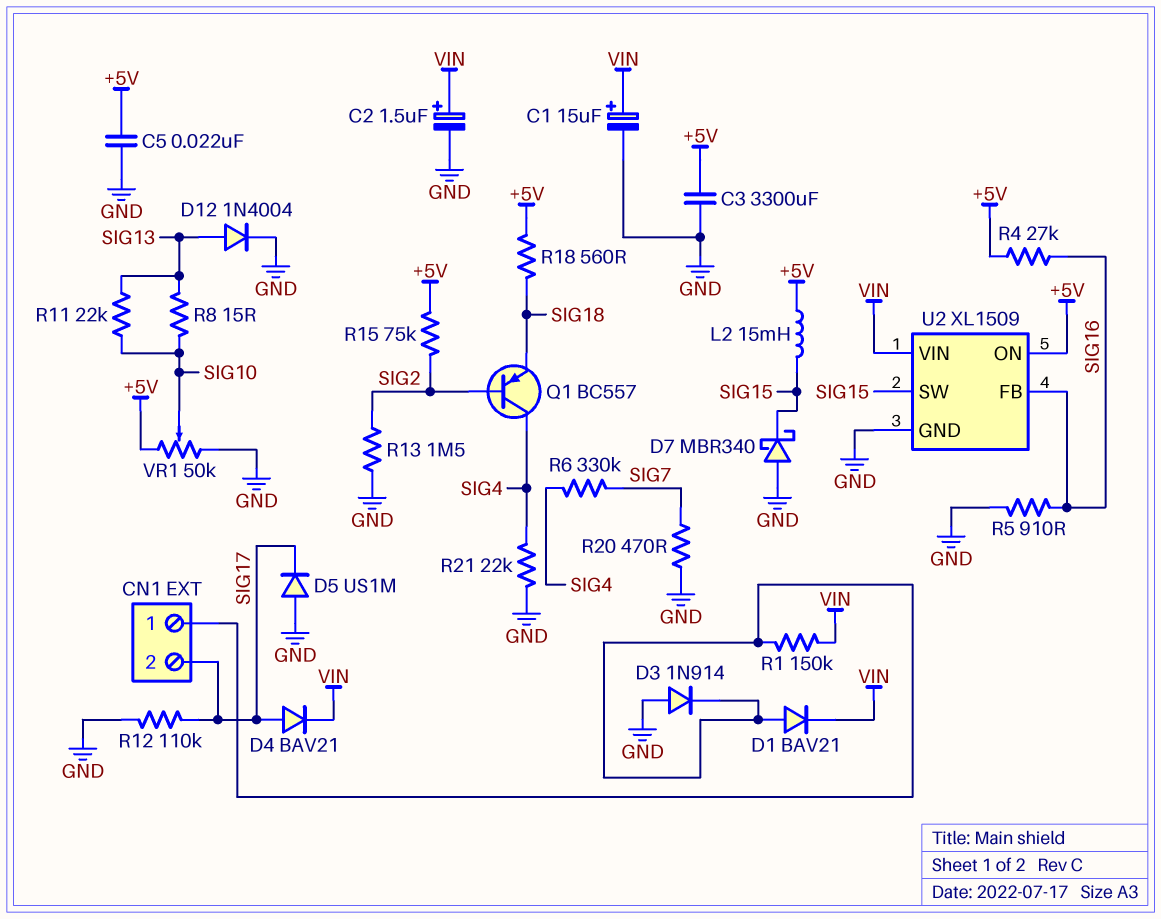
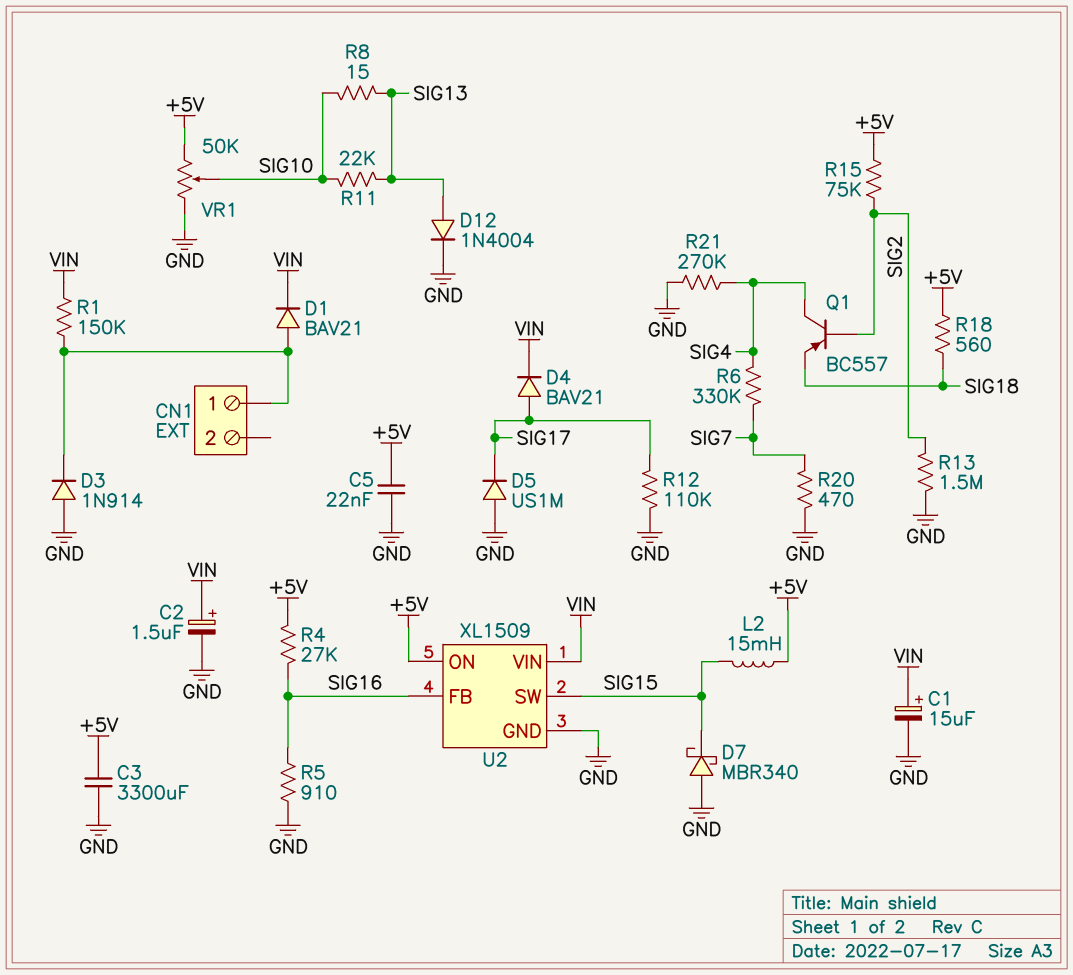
CN1 pin 2: SIG17 -> none
R21: 22k (GND, SIG4) -> 270k (GND, SIG4)

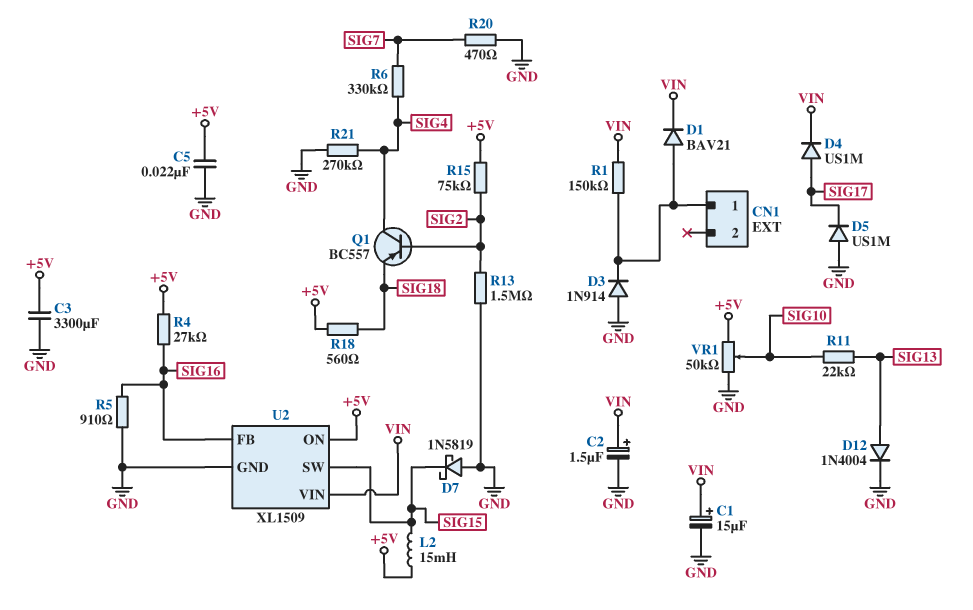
D4: diode BAV21 (A SIG17, K VIN) -> diode US1M (A SIG17, K VIN)
D7: schottky MBR340 (A GND, K SIG15) -> schottky 1N5819 (A GND, K SIG15)
R8: 15 (SIG10, SIG13) -> none
R12: 110k (GND, SIG17) -> none

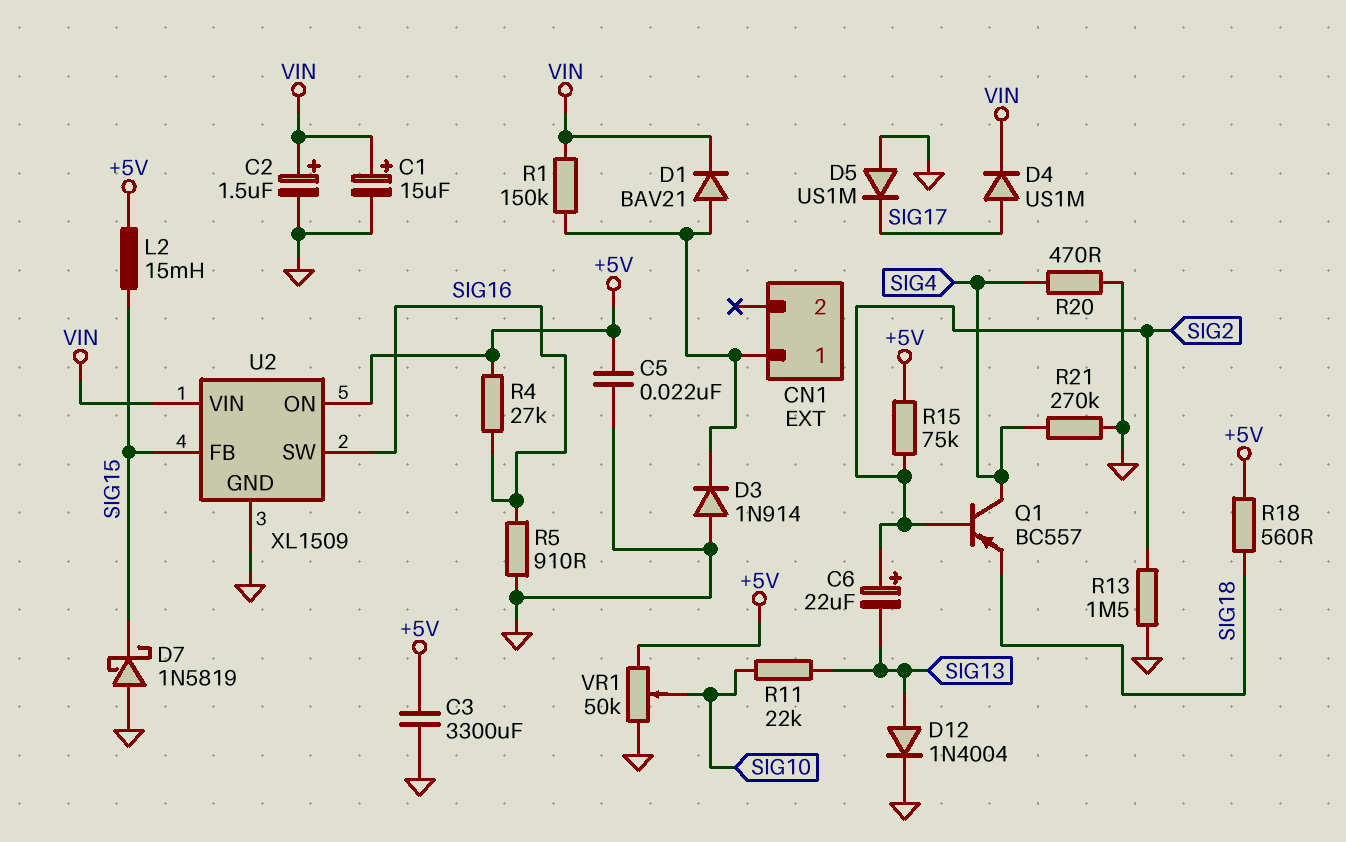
C6: none -> 22uF (plus SIG2, minus SIG13)
R6: 330k (SIG4, SIG7) -> none
R20: 470 (GND, SIG7) -> 470 (GND, SIG4)
U2 pin FB: SIG16 -> SIG15
U2 pin SW: SIG15 -> SIG16

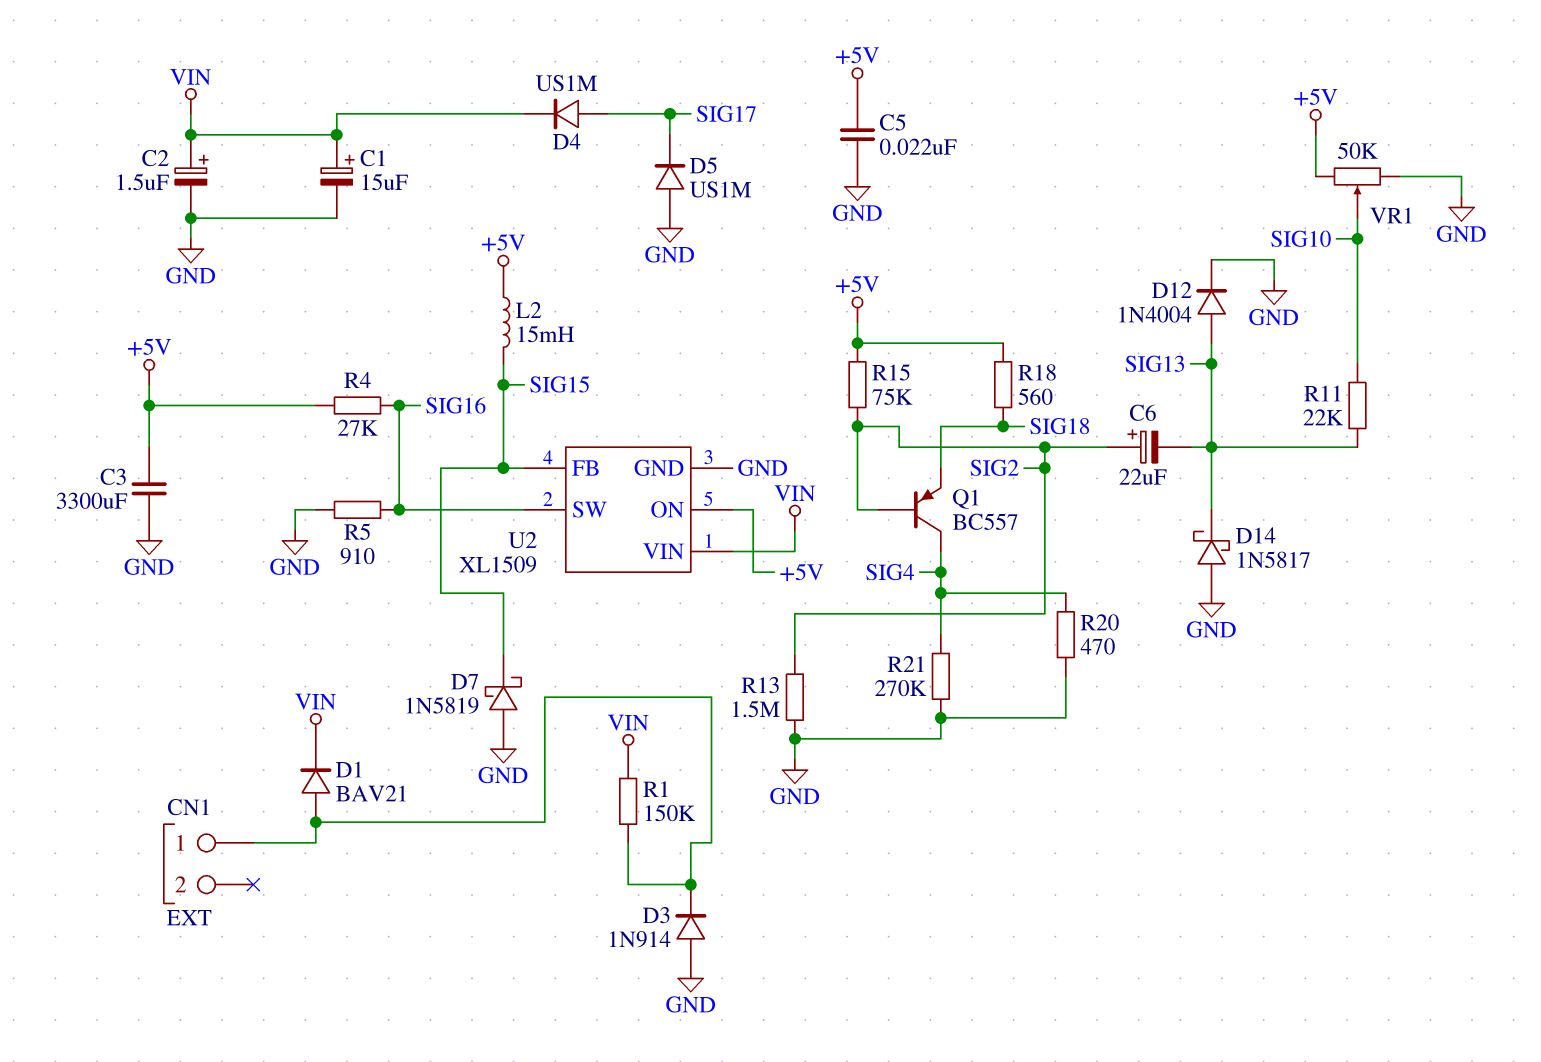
D14: none -> schottky 1N5817 (A GND, K SIG13)

